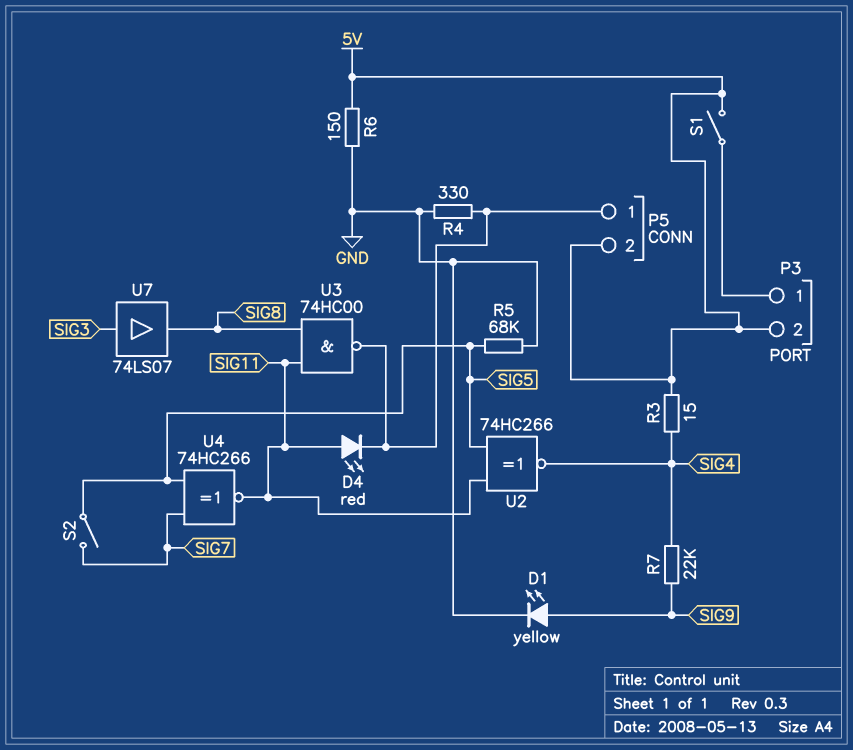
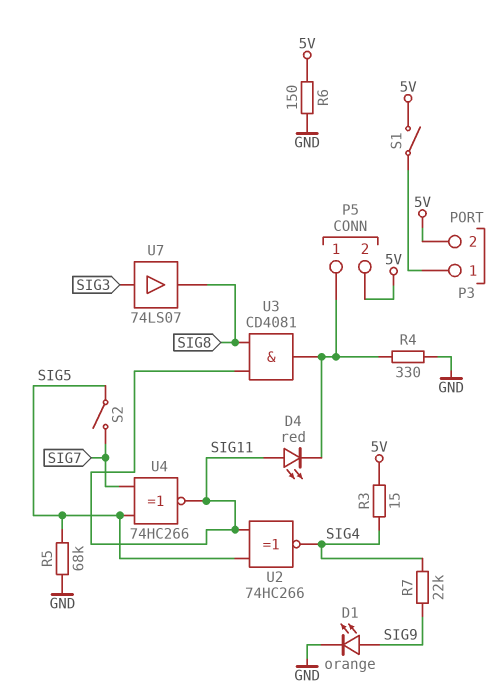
D1: LED yellow (A SIG9, K GND) -> LED orange (A SIG9, K GND)
U3: NAND 74HC00 (in SIG8, in SIG11, out P5/1) -> AND CD4081 (in SIG8, in SIG11, out P5/1)

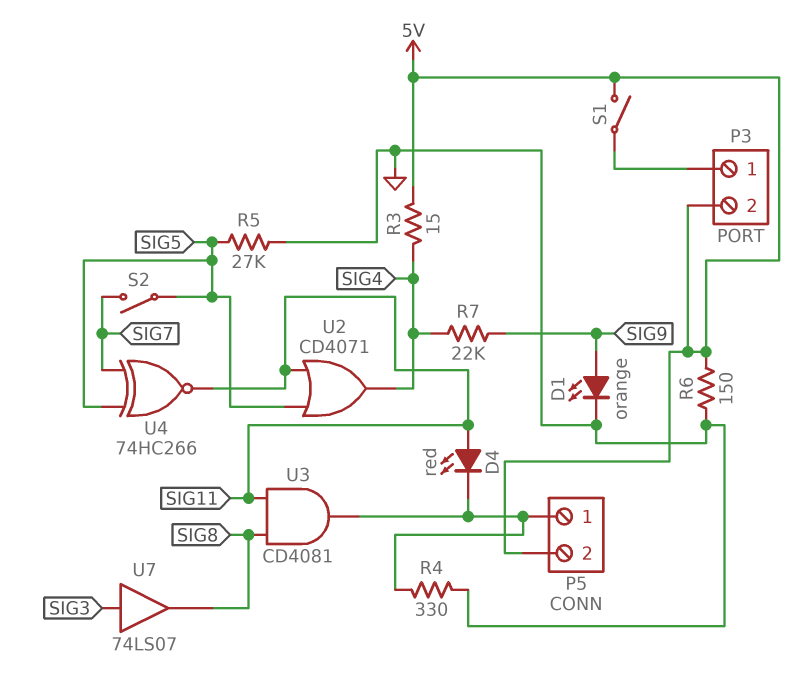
R5: 68k (GND, SIG5) -> 27k (GND, SIG5)
U2: XNOR 74HC266 (in SIG5, in SIG11, out SIG4) -> OR CD4071 (in SIG5, in SIG11, out SIG4)

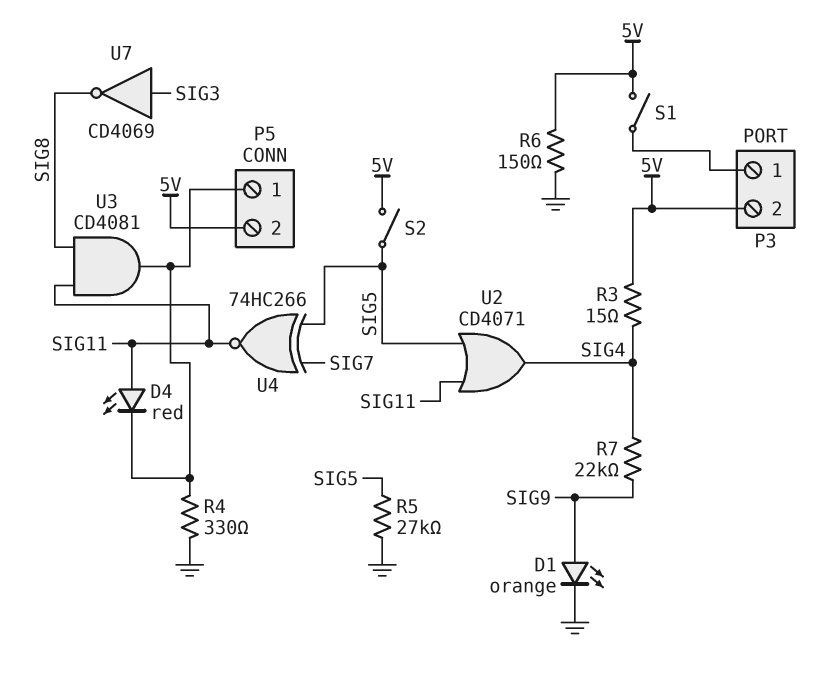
S2: switch (SIG5, SIG7) -> switch (5V, SIG5)
U7: buffer 74LS07 (in SIG3, out SIG8) -> NOT CD4069 (in SIG3, out SIG8)

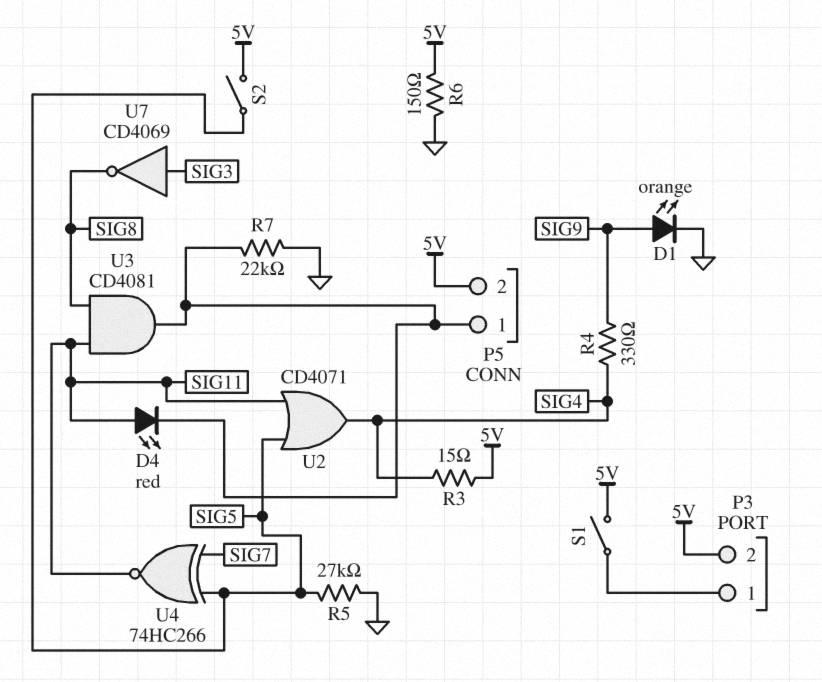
R4: 330 (GND, P5/1) -> 330 (SIG4, SIG9)
R7: 22k (SIG4, SIG9) -> 22k (GND, P5/1)

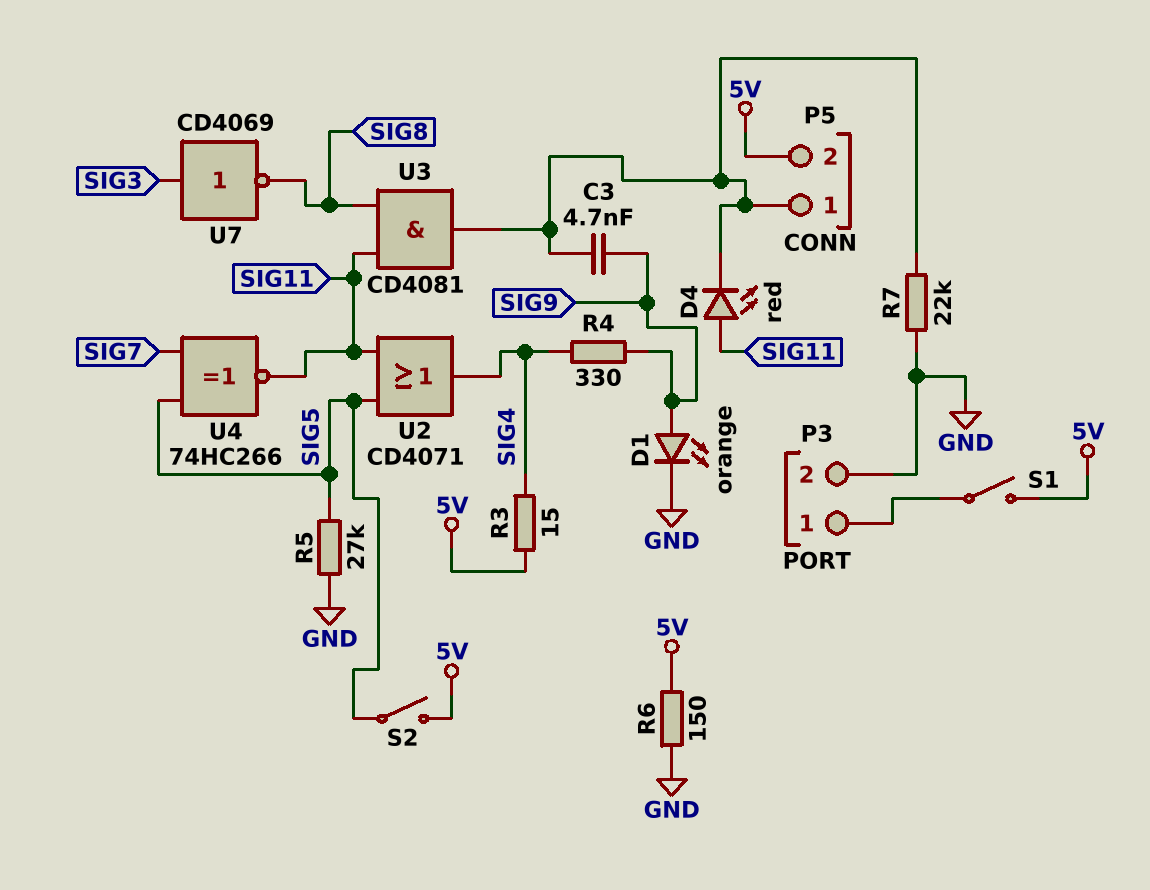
C3: none -> 4.7nF (P5/1, SIG9)
P3 pin 2: 5V -> GND

